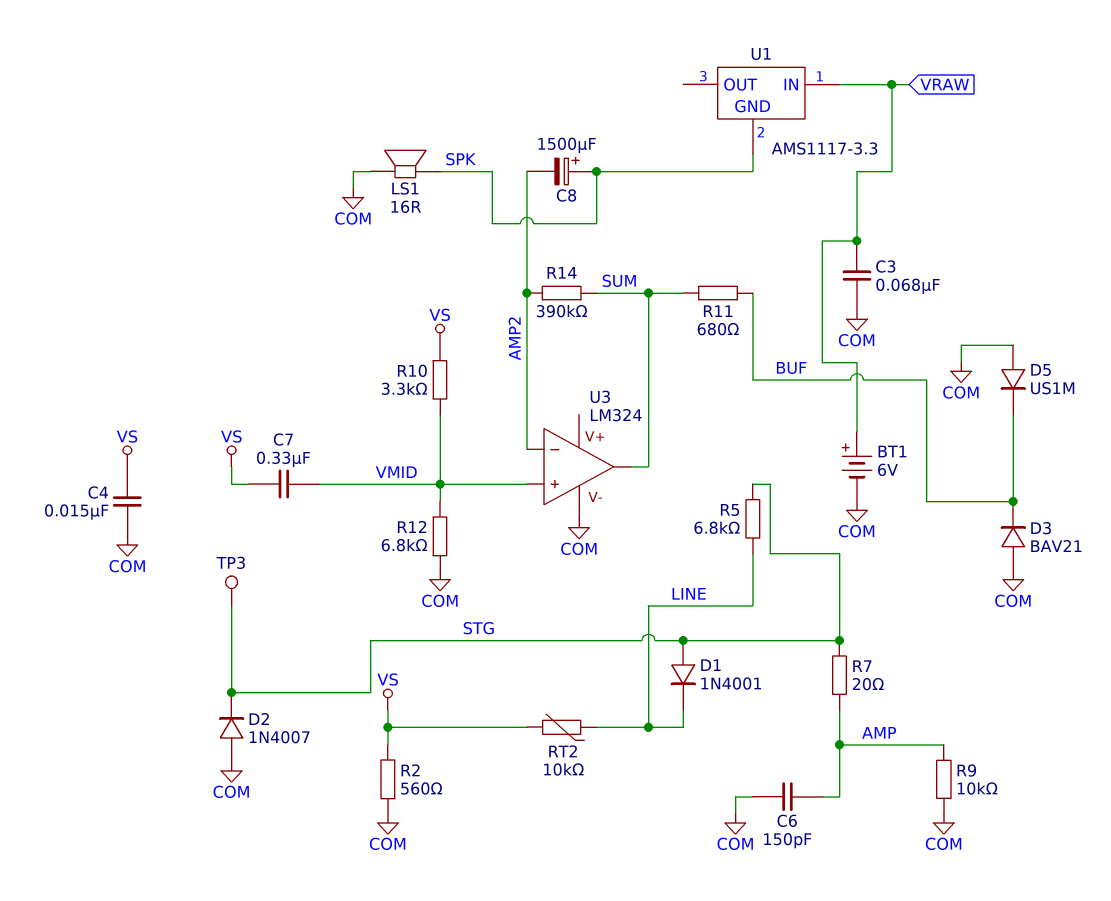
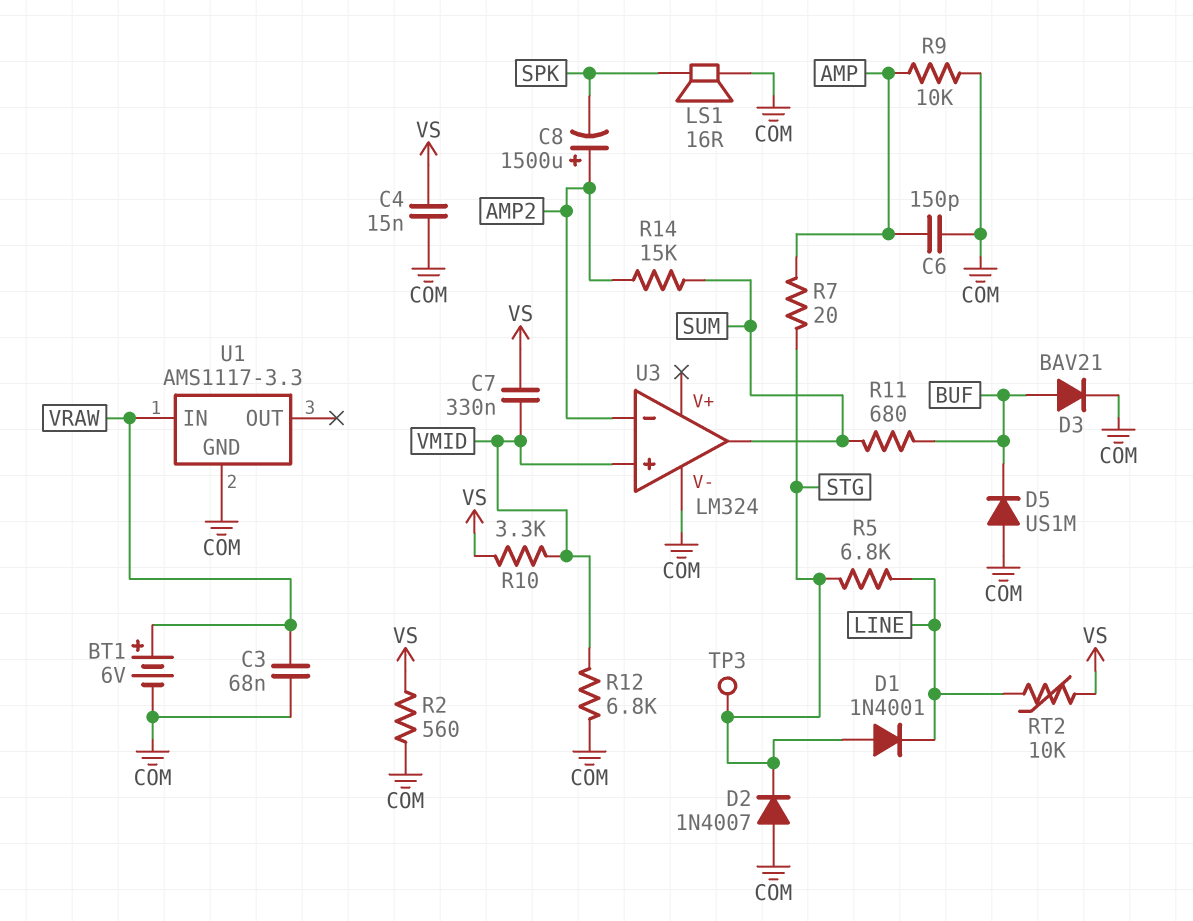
C8: 1500uF (plus SPK, minus AMP2) -> 1500uF (plus AMP2, minus SPK)
D3: diode BAV21 (A COM, K BUF) -> diode BAV21 (A BUF, K COM)
R14: 390k (AMP2, SUM) -> 15k (AMP2, SUM)
U1 pin GND: SPK -> COM

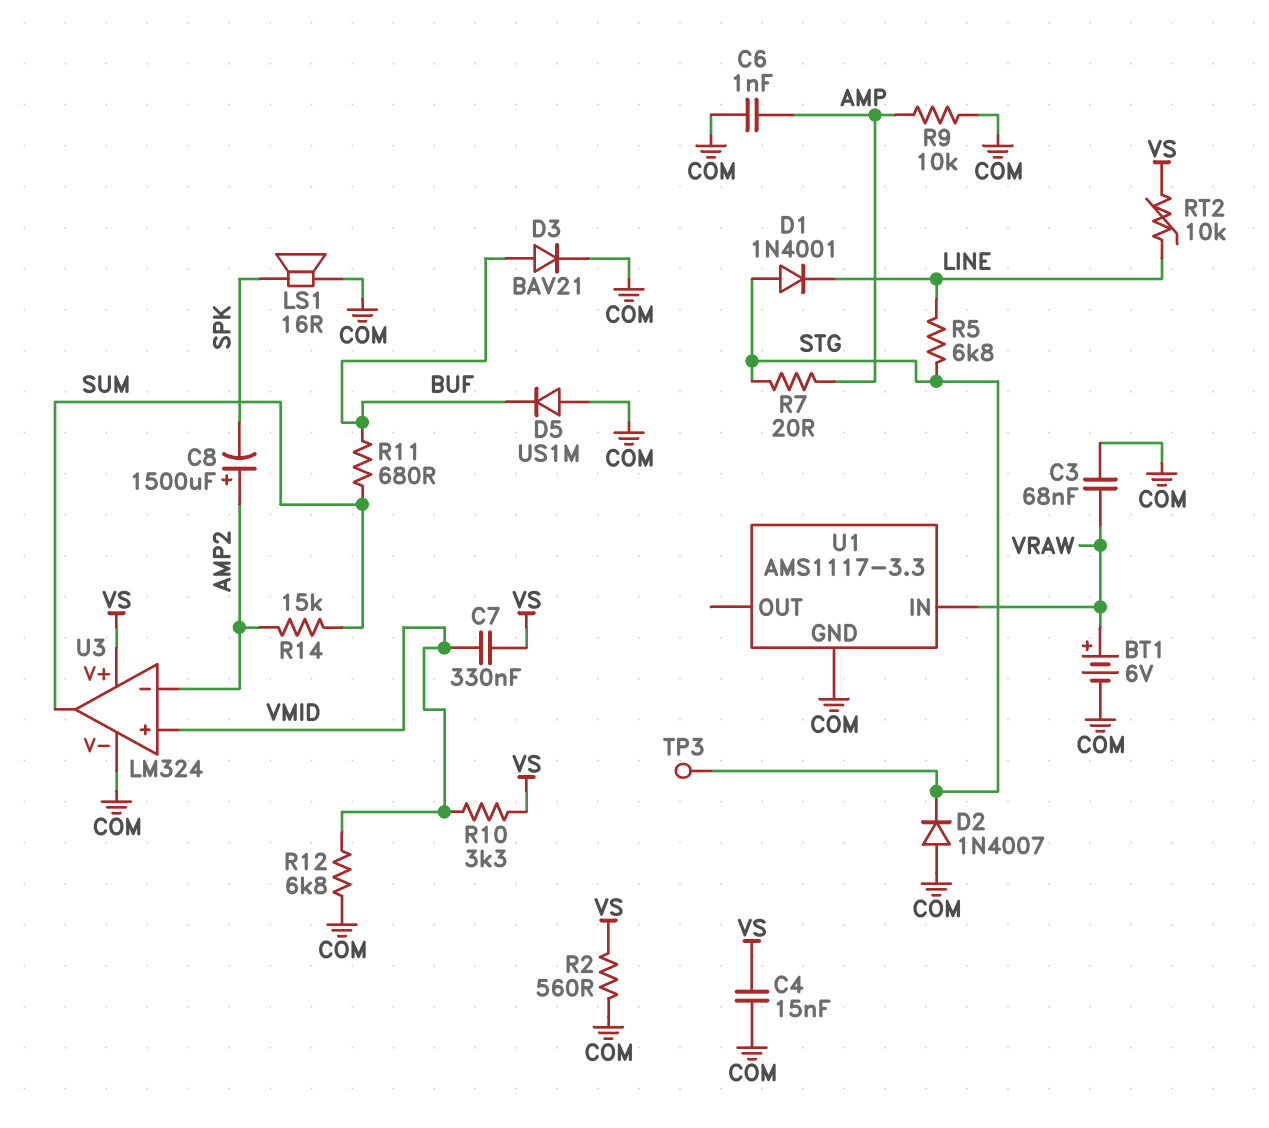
C6: 150pF (AMP, COM) -> 1nF (AMP, COM)
U3 pin V+: none -> VS

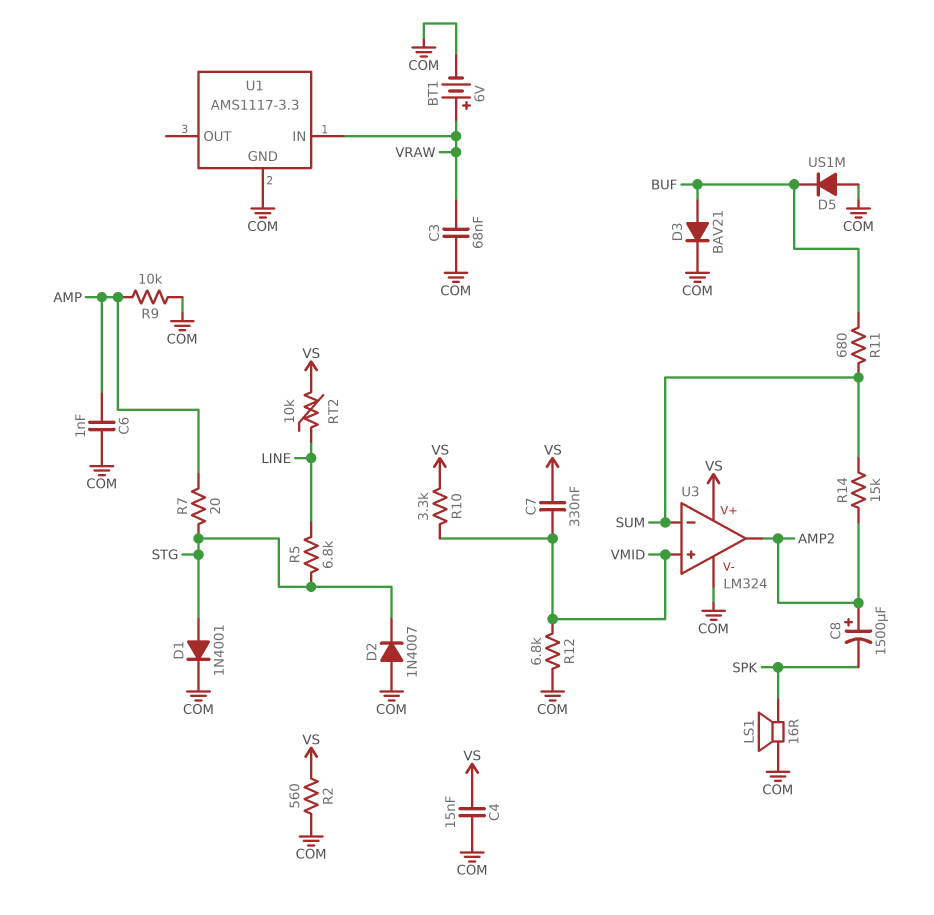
D1: diode 1N4001 (A STG, K LINE) -> diode 1N4001 (A STG, K COM)
TP3: test point (STG) -> none
U3 pin in-: AMP2 -> SUM
U3 pin out: SUM -> AMP2

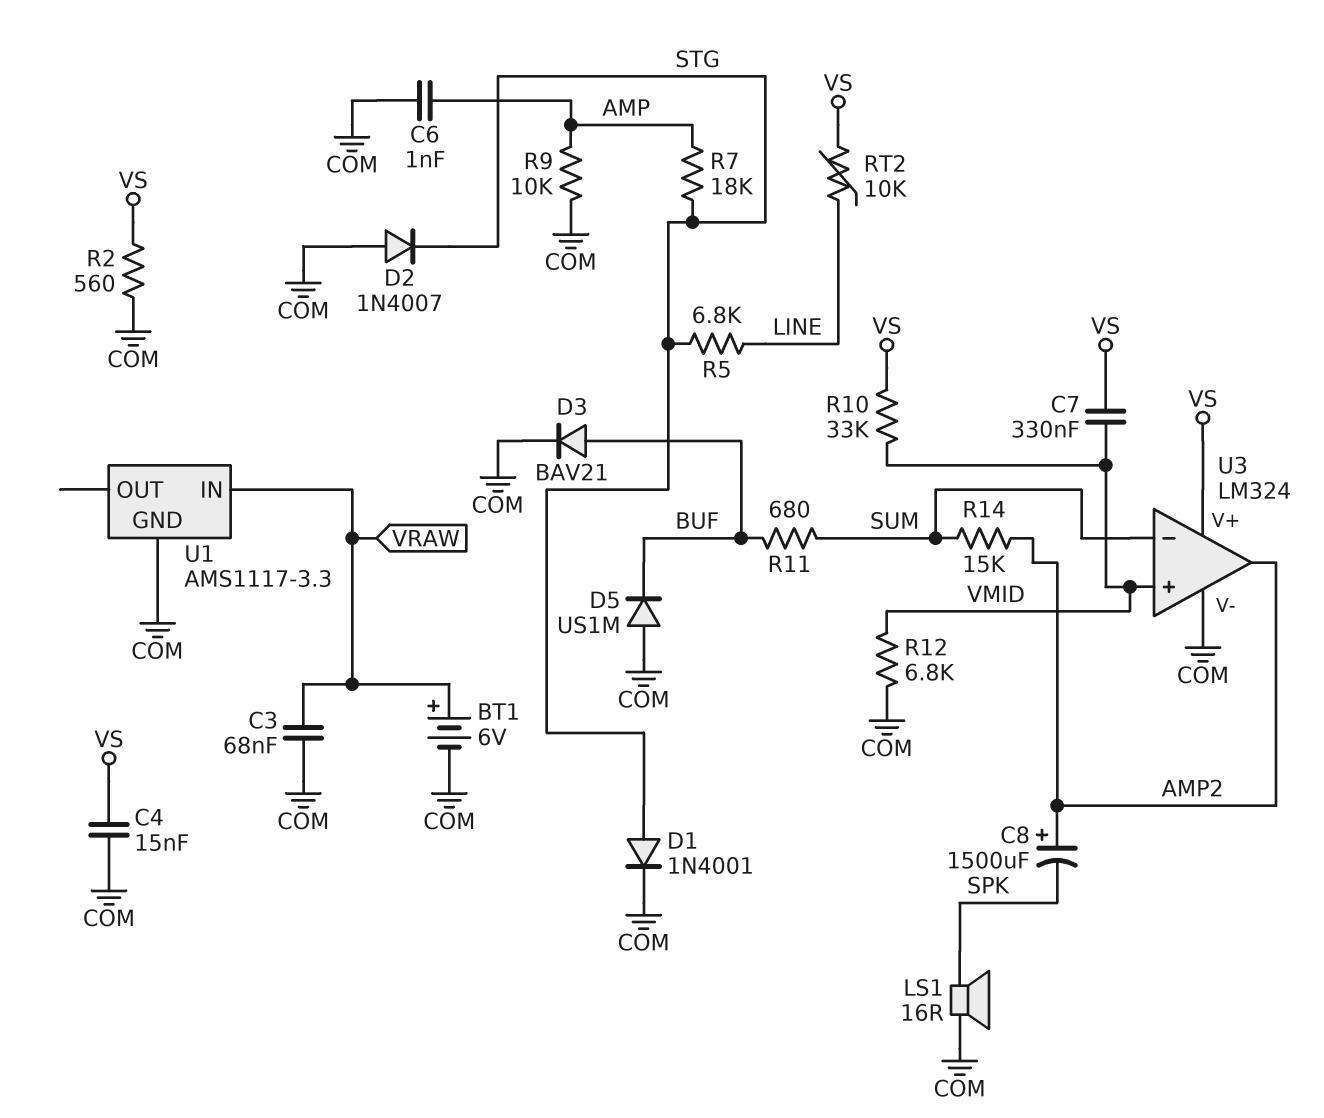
R7: 20 (AMP, STG) -> 18k (AMP, STG)
R10: 3.3k (VMID, VS) -> 33k (VMID, VS)

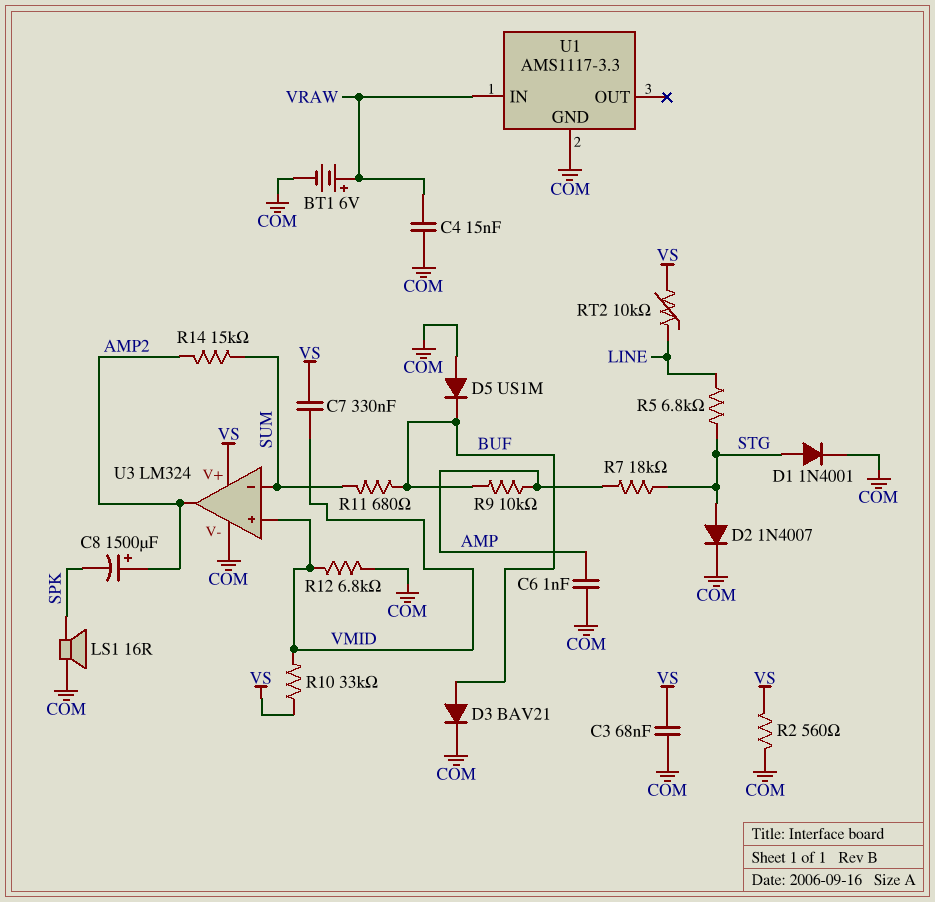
C3: 68nF (COM, VRAW) -> 68nF (COM, VS)
C4: 15nF (COM, VS) -> 15nF (COM, VRAW)
D2: diode 1N4007 (A COM, K STG) -> diode 1N4007 (A STG, K COM)
R9: 10k (AMP, COM) -> 10k (AMP, BUF)

